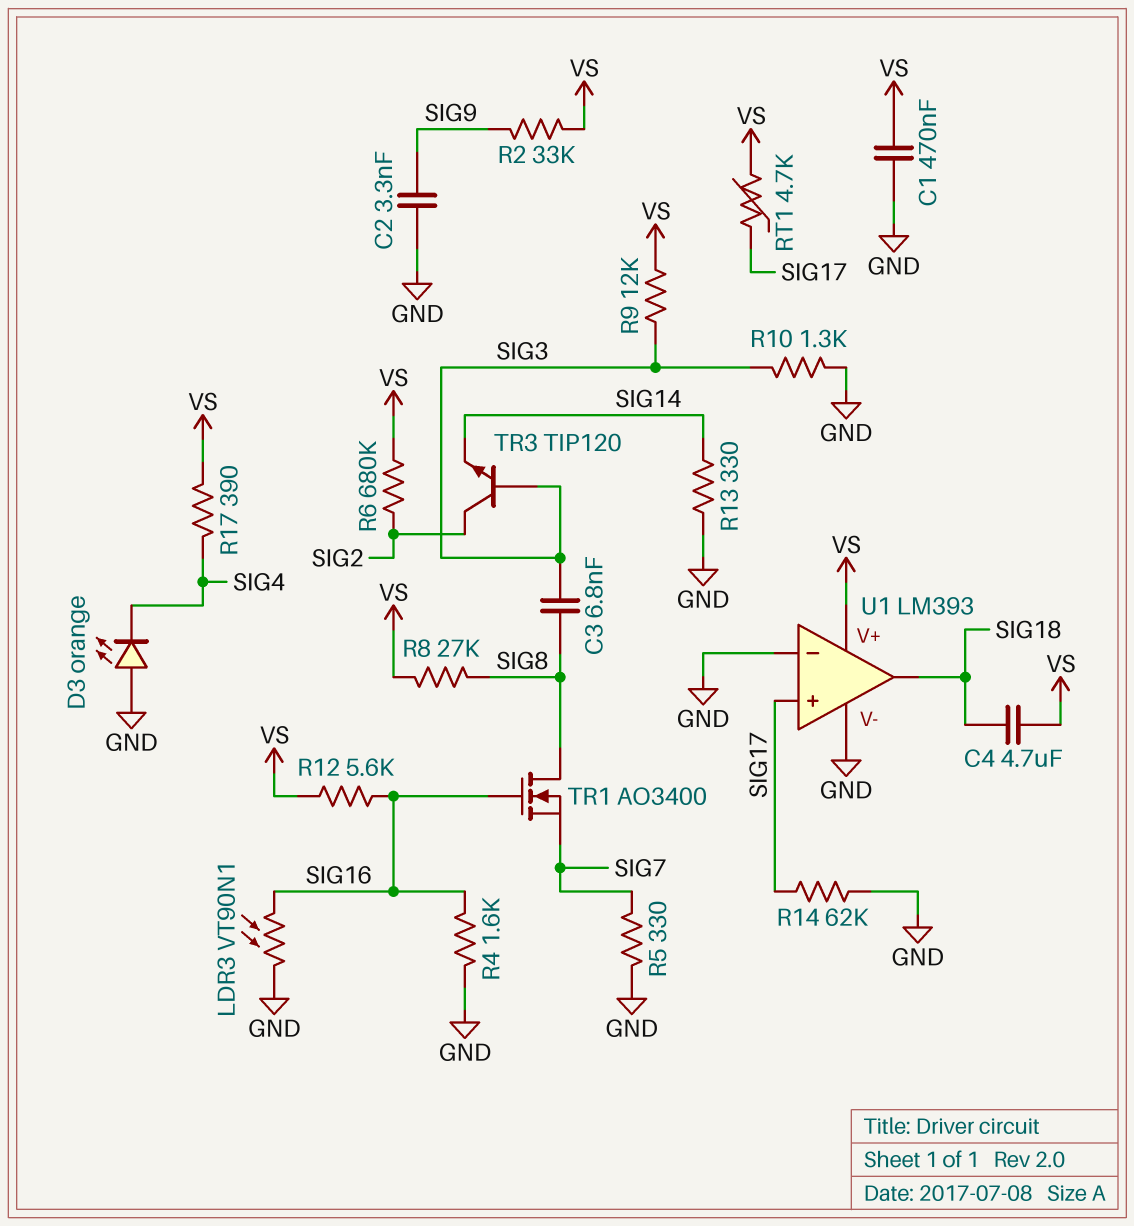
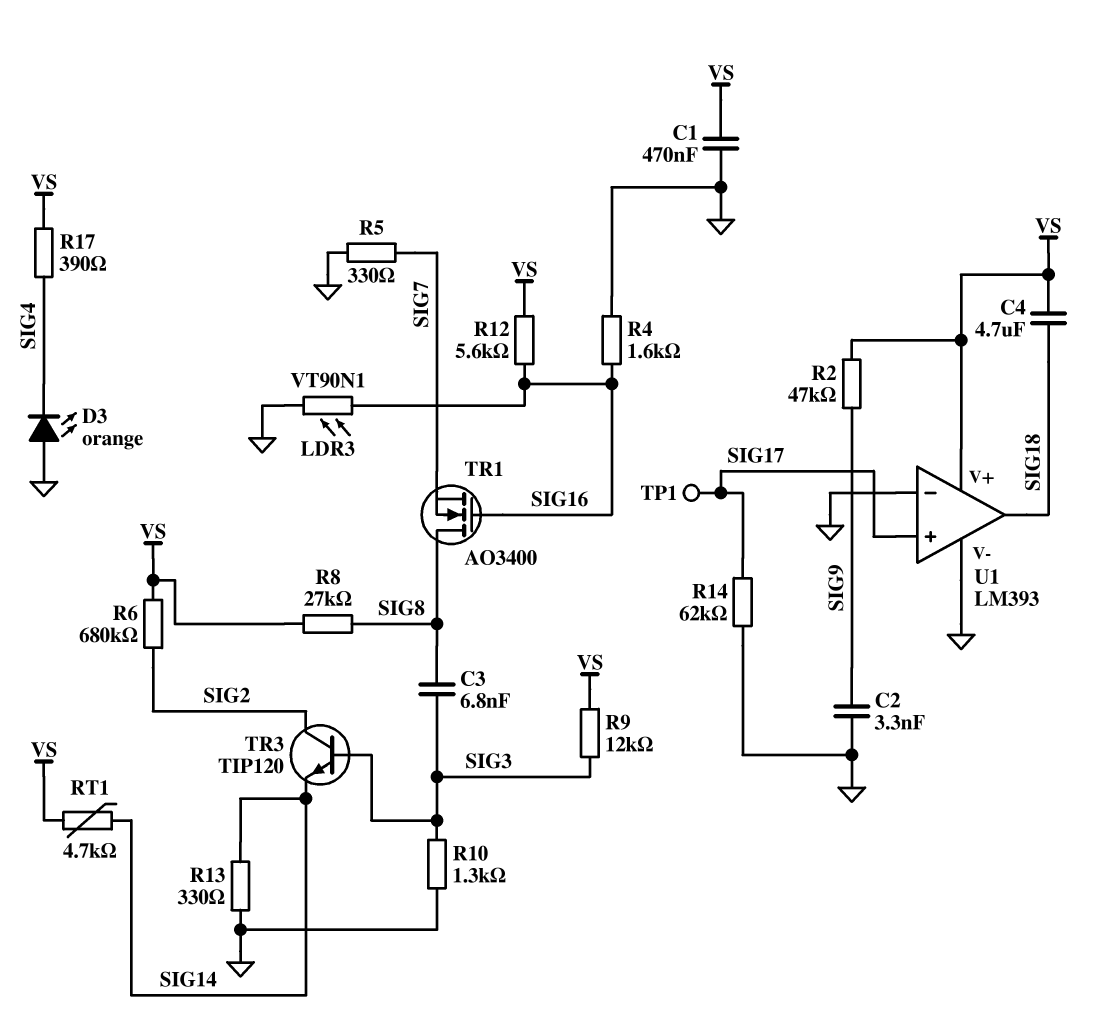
R2: 33k (SIG9, VS) -> 47k (SIG9, VS)
RT1: 4.7k (SIG17, VS) -> 4.7k (SIG14, VS)
TP1: none -> test point (SIG17)

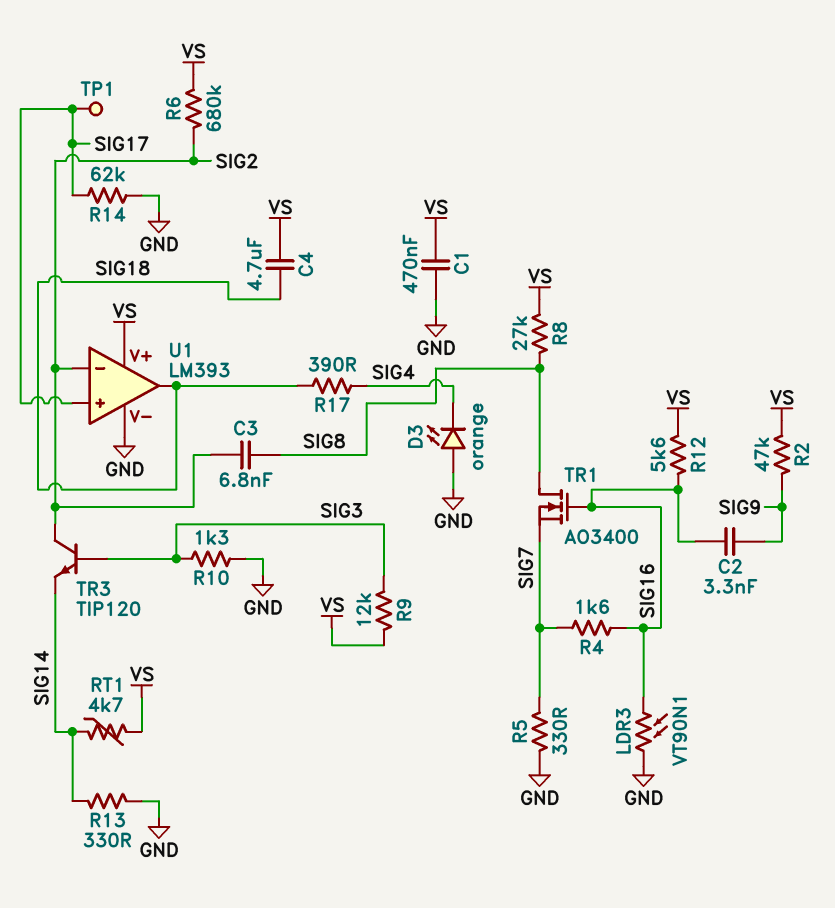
C2: 3.3nF (GND, SIG9) -> 3.3nF (SIG9, SIG16)
C3: 6.8nF (SIG3, SIG8) -> 6.8nF (SIG2, SIG8)
R4: 1.6k (GND, SIG16) -> 1.6k (SIG7, SIG16)
R17: 390 (SIG4, VS) -> 390 (SIG4, SIG18)
U1 pin in-: GND -> SIG2

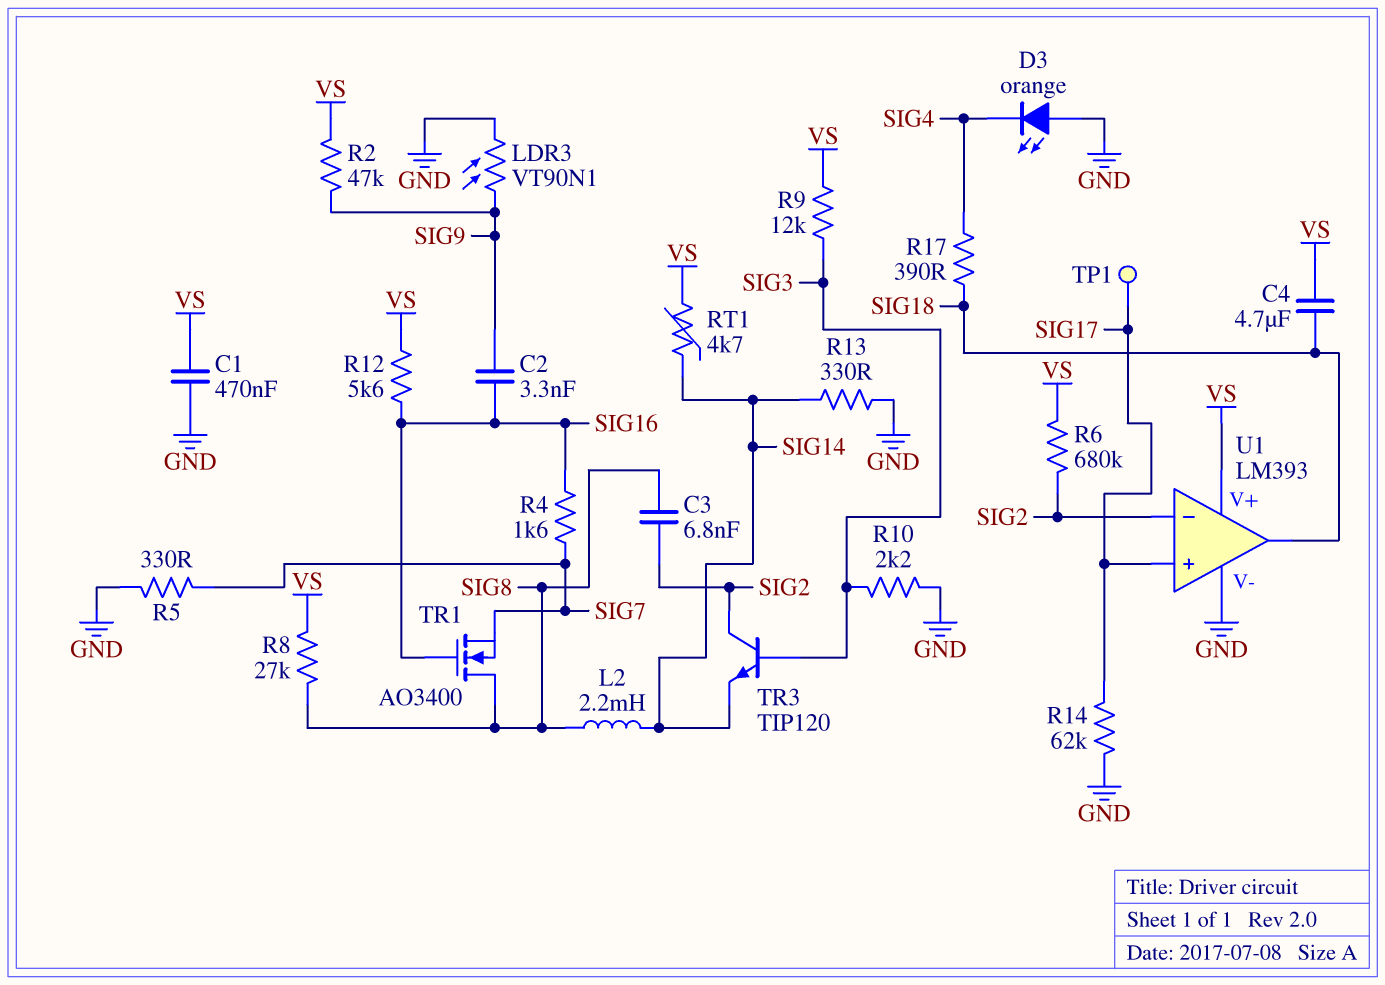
L2: none -> 2.2mH (SIG8, SIG14)
LDR3: VT90N1 (GND, SIG16) -> VT90N1 (GND, SIG9)
R10: 1.3k (GND, SIG3) -> 2.2k (GND, SIG3)

